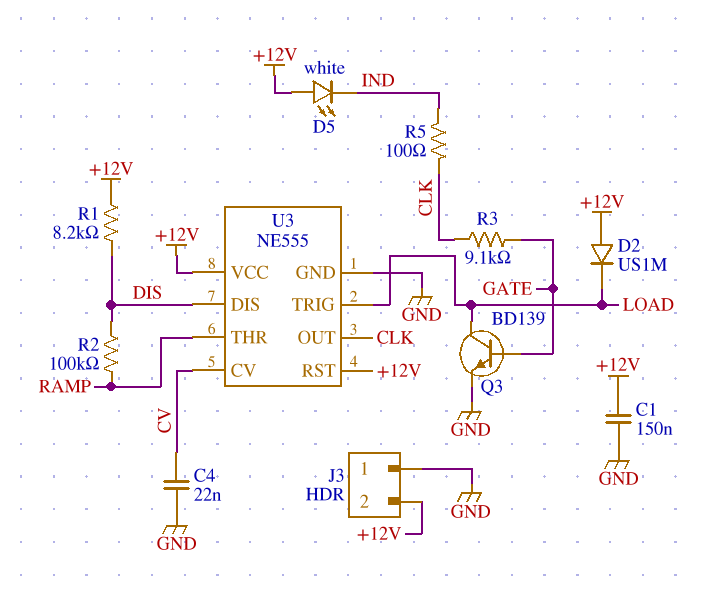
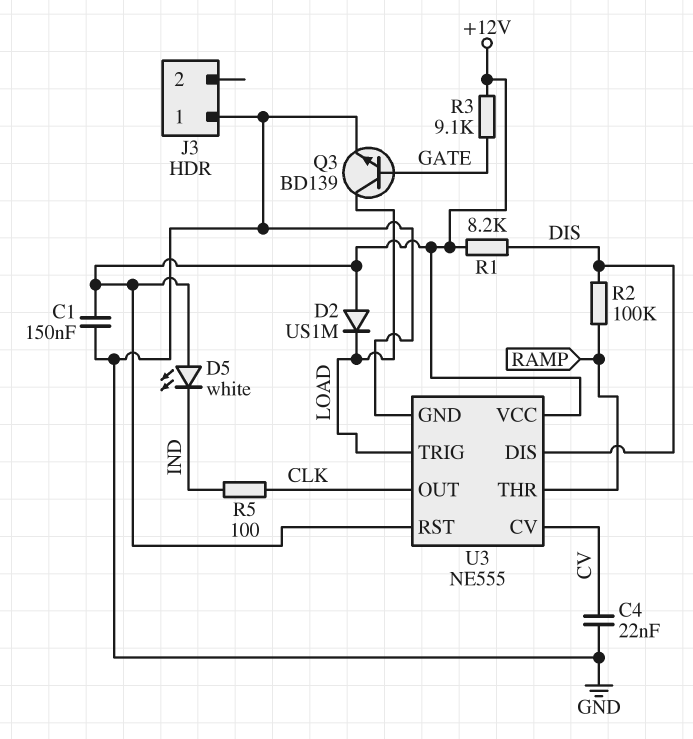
J3 pin 2: +12V -> none
R3: 9.1k (CLK, GATE) -> 9.1k (+12V, GATE)

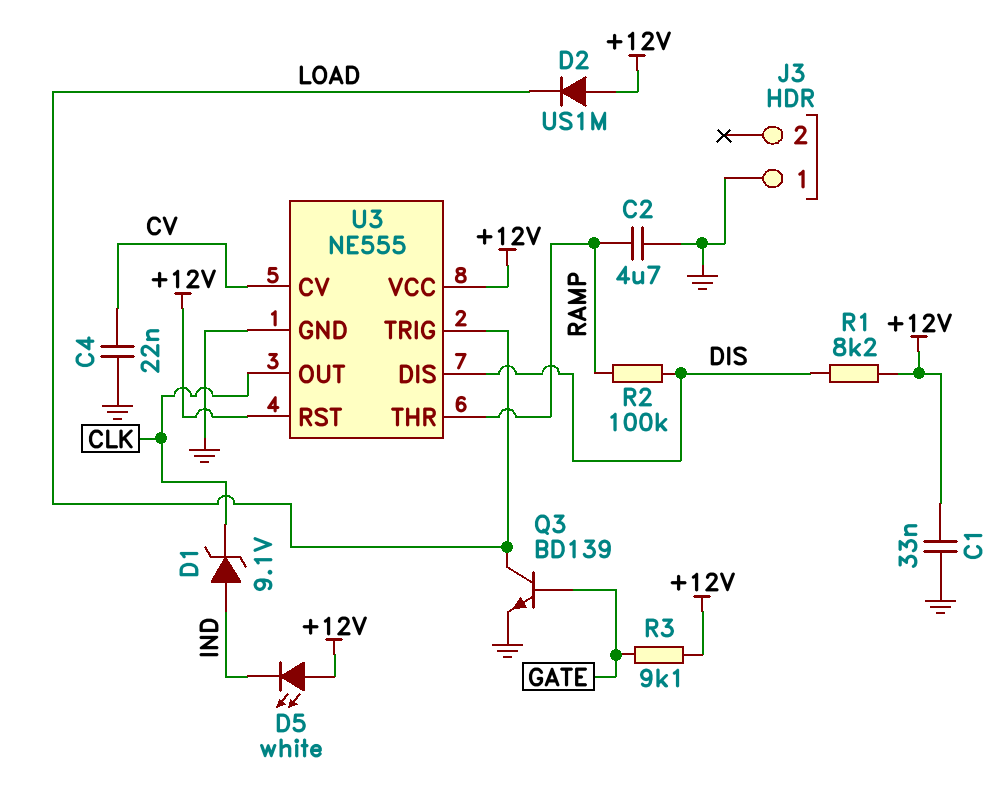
C1: 150nF (+12V, GND) -> 33nF (+12V, GND)
C2: none -> 4.7uF (GND, RAMP)
D1: none -> zener 9.1V (A IND, K CLK)
R5: 100 (CLK, IND) -> none

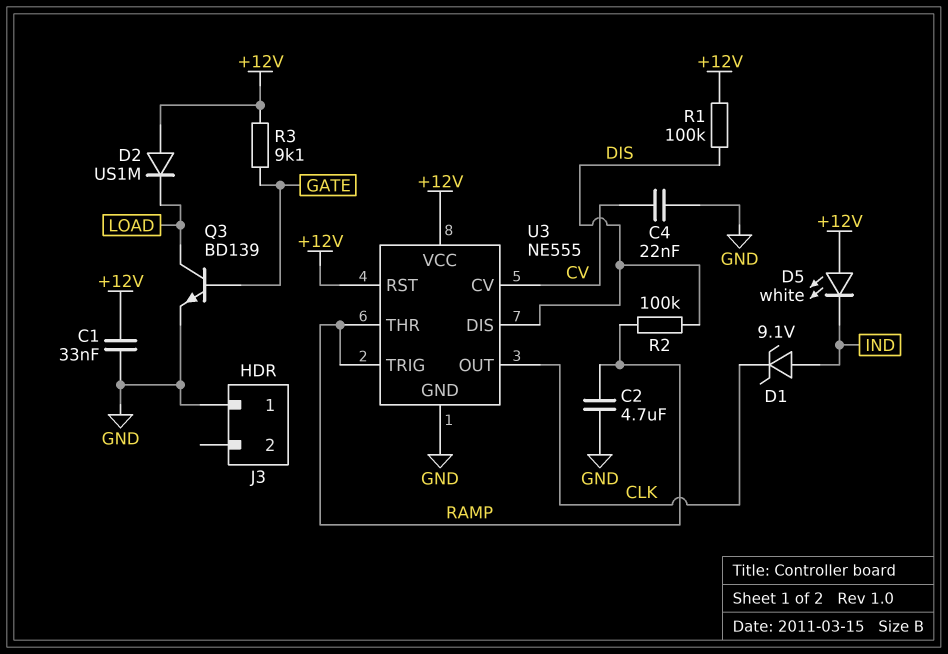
R1: 8.2k (+12V, DIS) -> 100k (+12V, DIS)
U3 pin TRIG: LOAD -> RAMP

